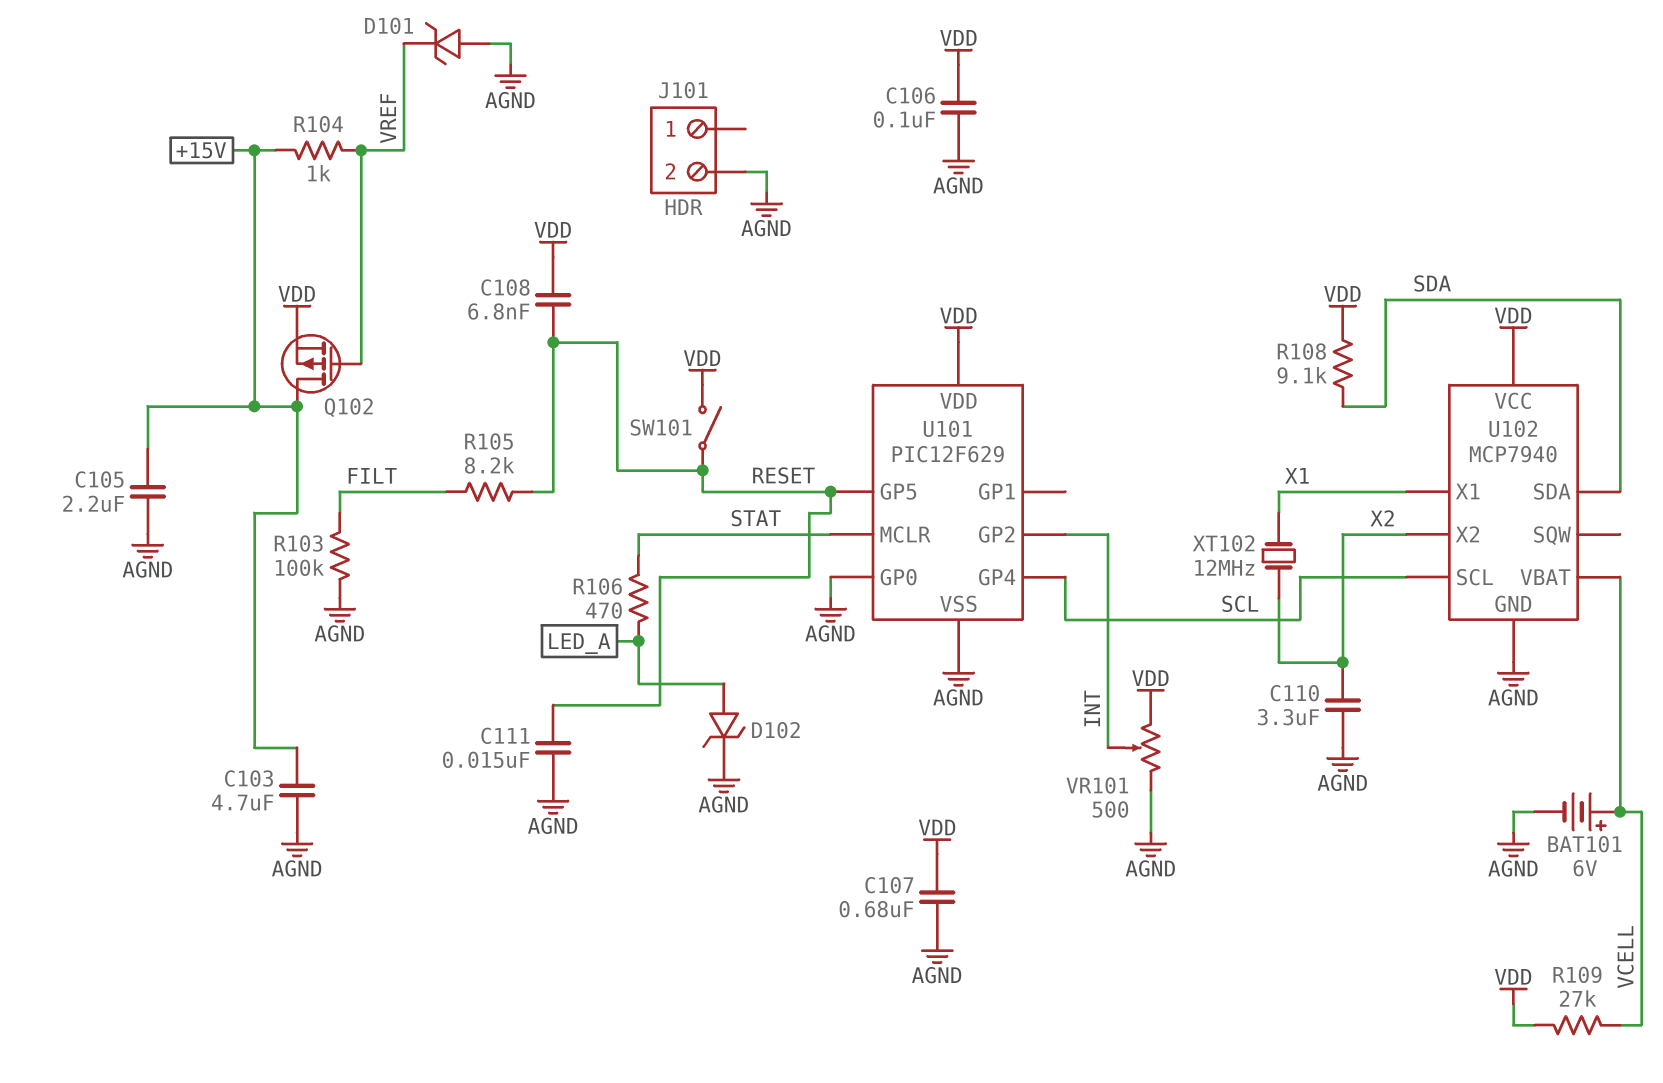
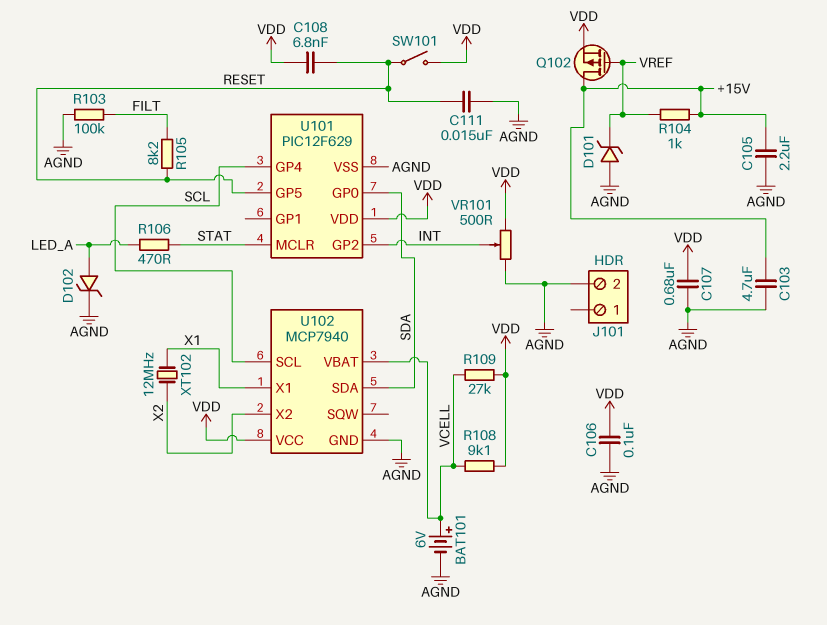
C110: 3.3uF (AGND, X2) -> none
R108: 9.1k (SDA, VDD) -> 9.1k (VCELL, VDD)
U101 pin GP0: AGND -> SDA

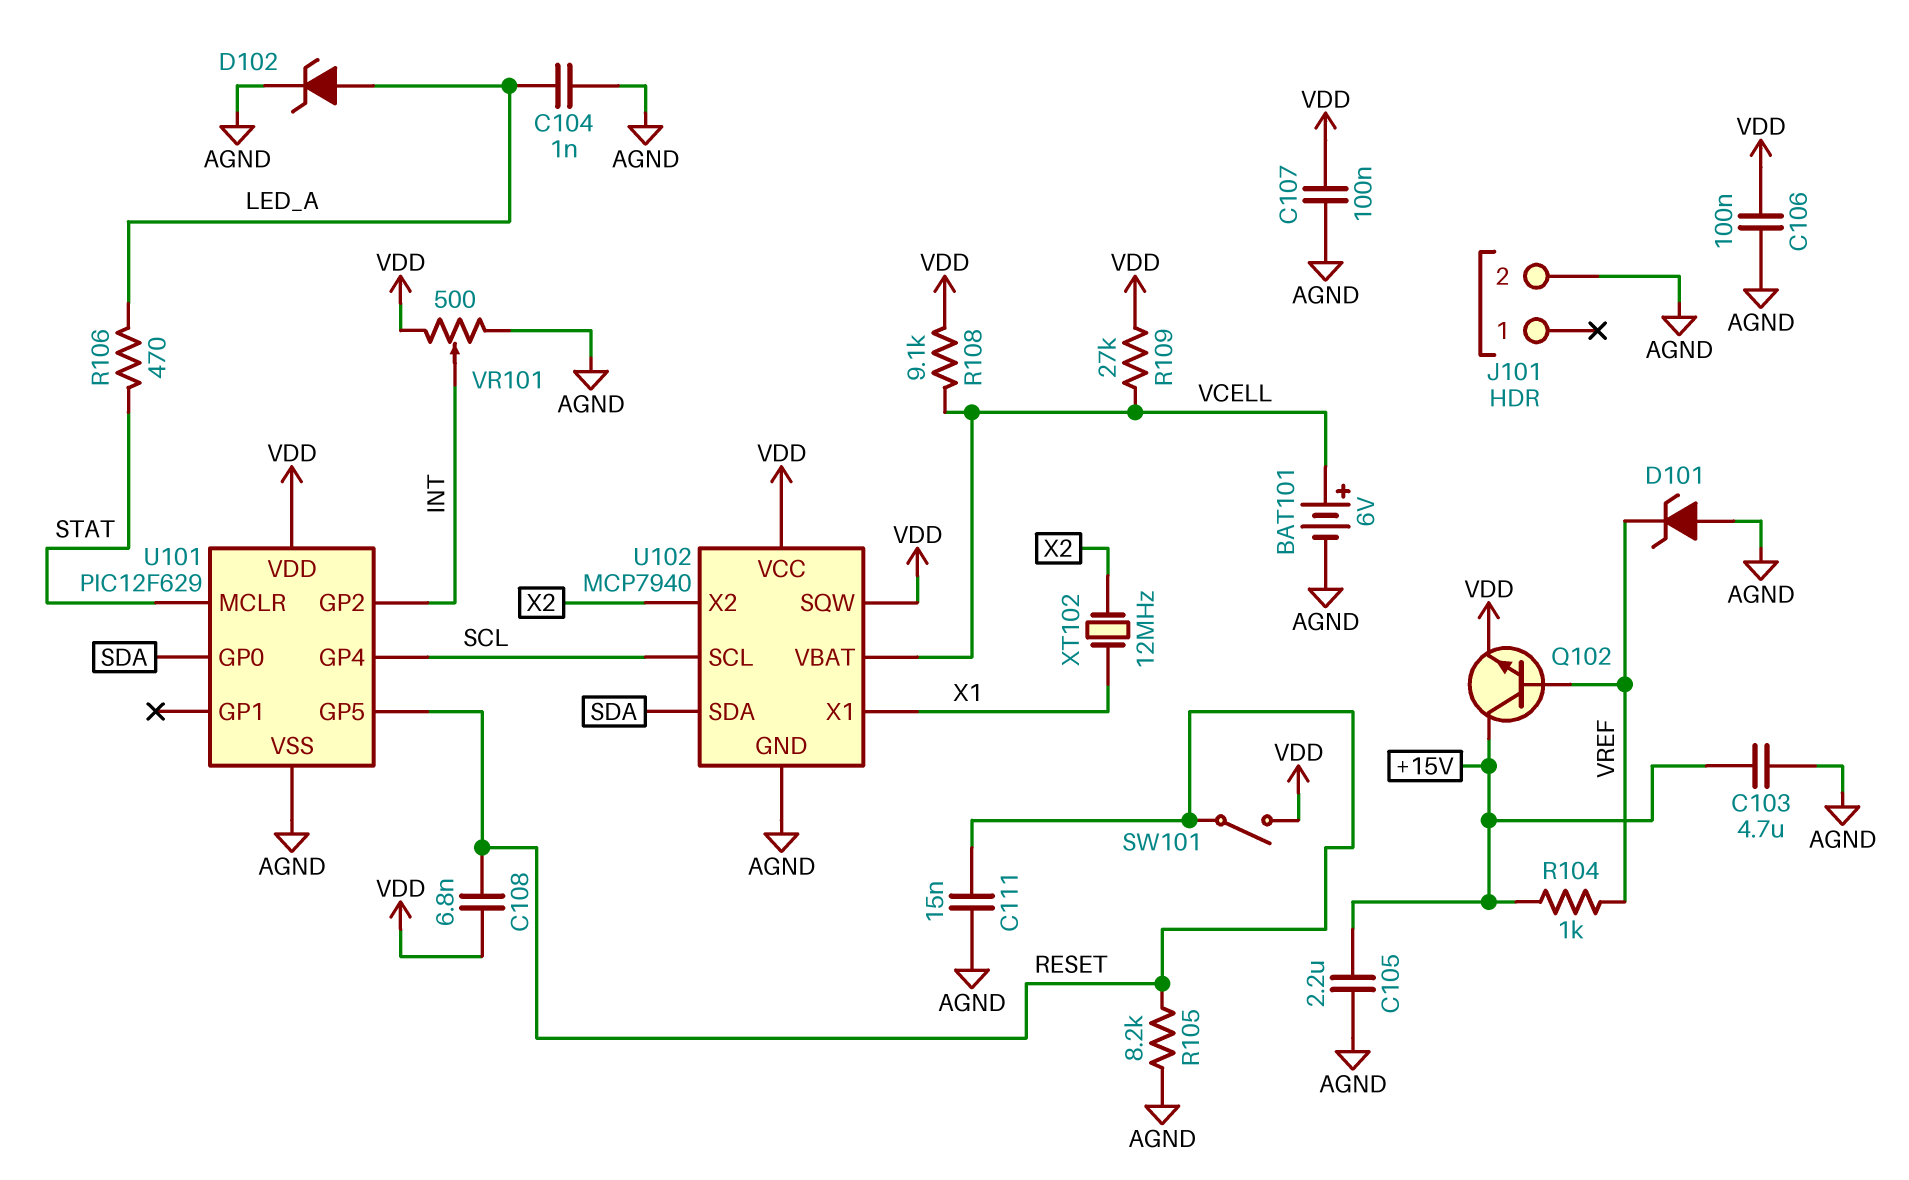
C104: none -> 1nF (AGND, LED_A)
C107: 680nF (AGND, VDD) -> 100nF (AGND, VDD)
Q102: PMOS (G VREF, D +15V, S VDD) -> NPN (B VREF, C +15V, E VDD)
R103: 100k (AGND, FILT) -> none
R105: 8.2k (FILT, RESET) -> 8.2k (AGND, RESET)
U102 pin SQW: none -> VDD

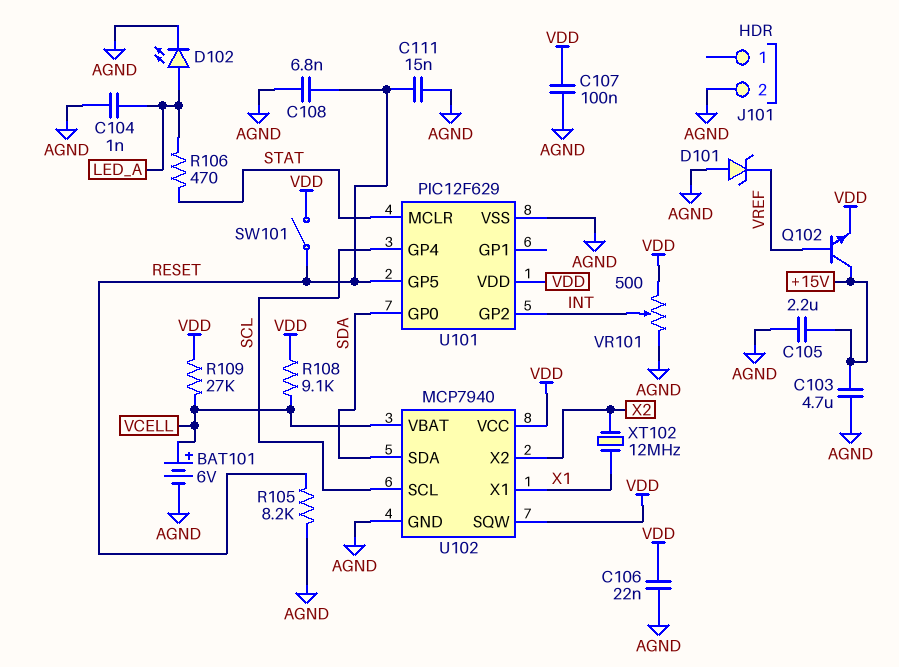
C106: 100nF (AGND, VDD) -> 22nF (AGND, VDD)
C108: 6.8nF (RESET, VDD) -> 6.8nF (AGND, RESET)
D102: zener (A LED_A, K AGND) -> LED (A LED_A, K AGND)
R104: 1k (+15V, VREF) -> none

